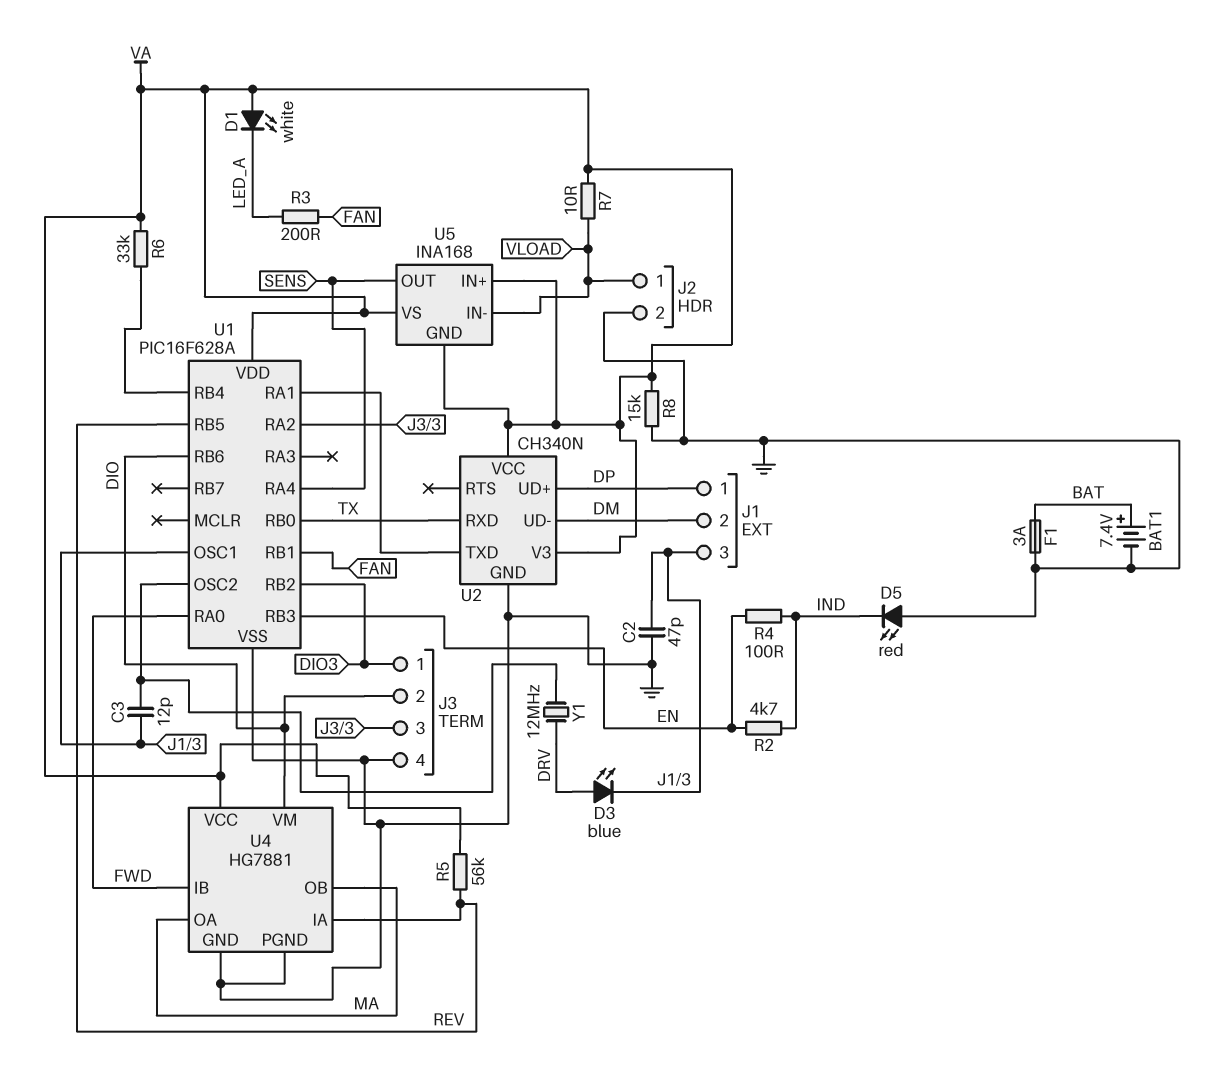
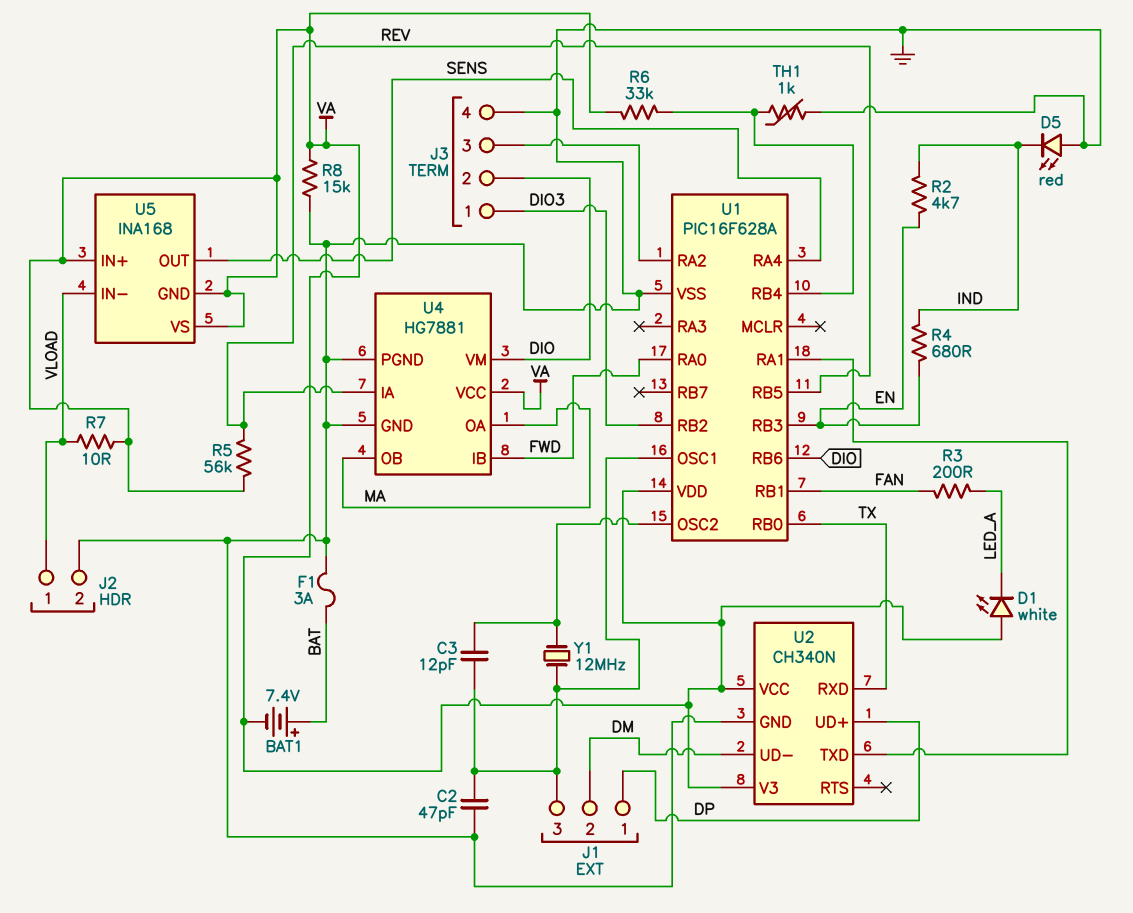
BAT1: 7.4V (plus BAT, minus GND) -> 7.4V (plus BAT, minus VA)
D3: LED blue (A DRV, K J1/3) -> none
R4: 100 (EN, IND) -> 680 (EN, IND)
TH1: none -> 1k (GND, U1/RB4)
Y1: 12MHz (DRV, U1/OSC2) -> 12MHz (J1/3, U1/OSC2)

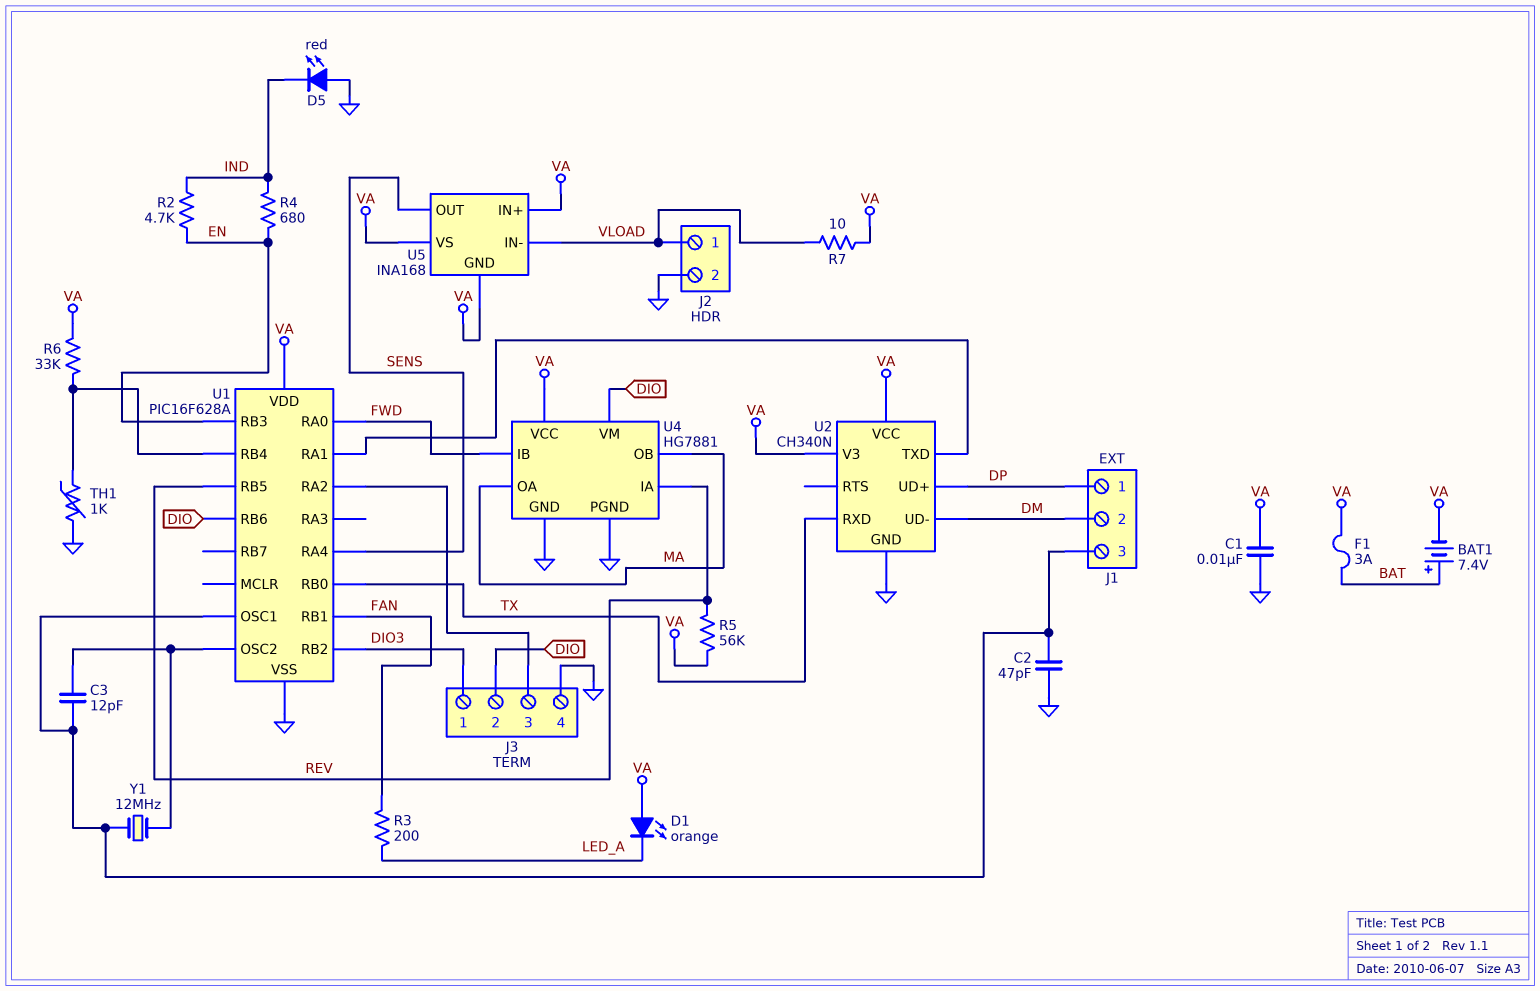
C1: none -> 10nF (GND, VA)
D1: LED white (A VA, K LED_A) -> LED orange (A VA, K LED_A)
F1: 3A (BAT, GND) -> 3A (BAT, VA)
R8: 15k (GND, VA) -> none

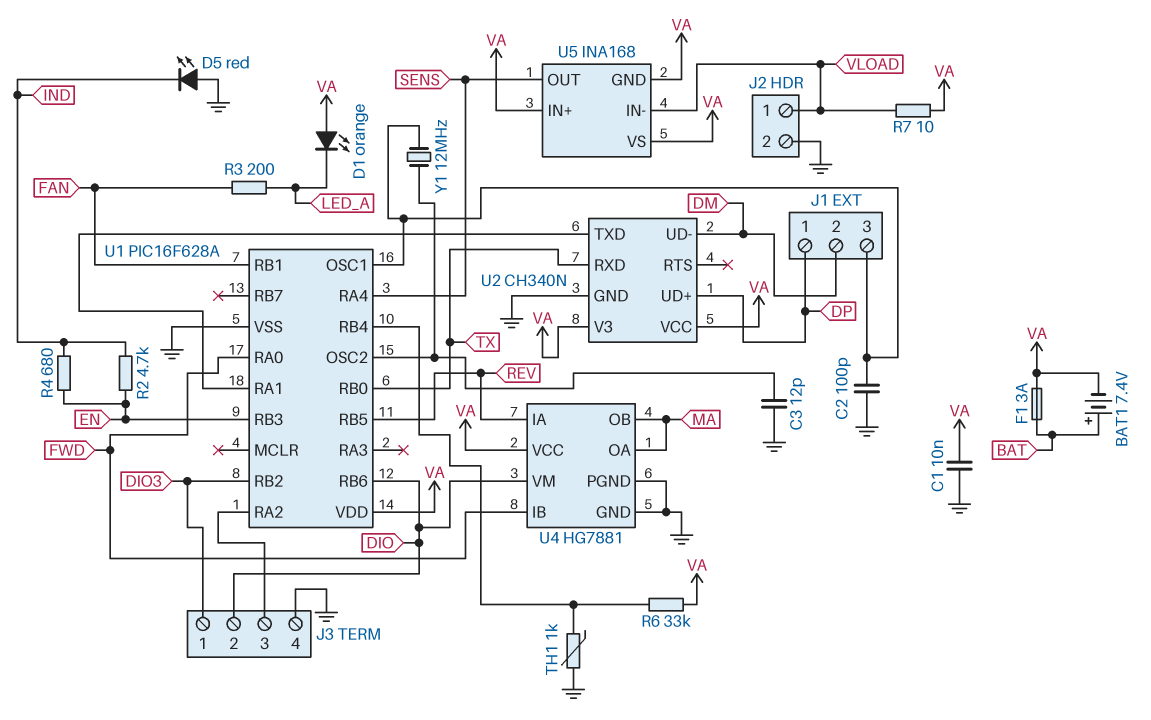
C2: 47pF (GND, J1/3) -> 100pF (GND, J1/3)
C3: 12pF (J1/3, U1/OSC2) -> 12pF (GND, U1/OSC2)
R5: 56k (REV, VA) -> none

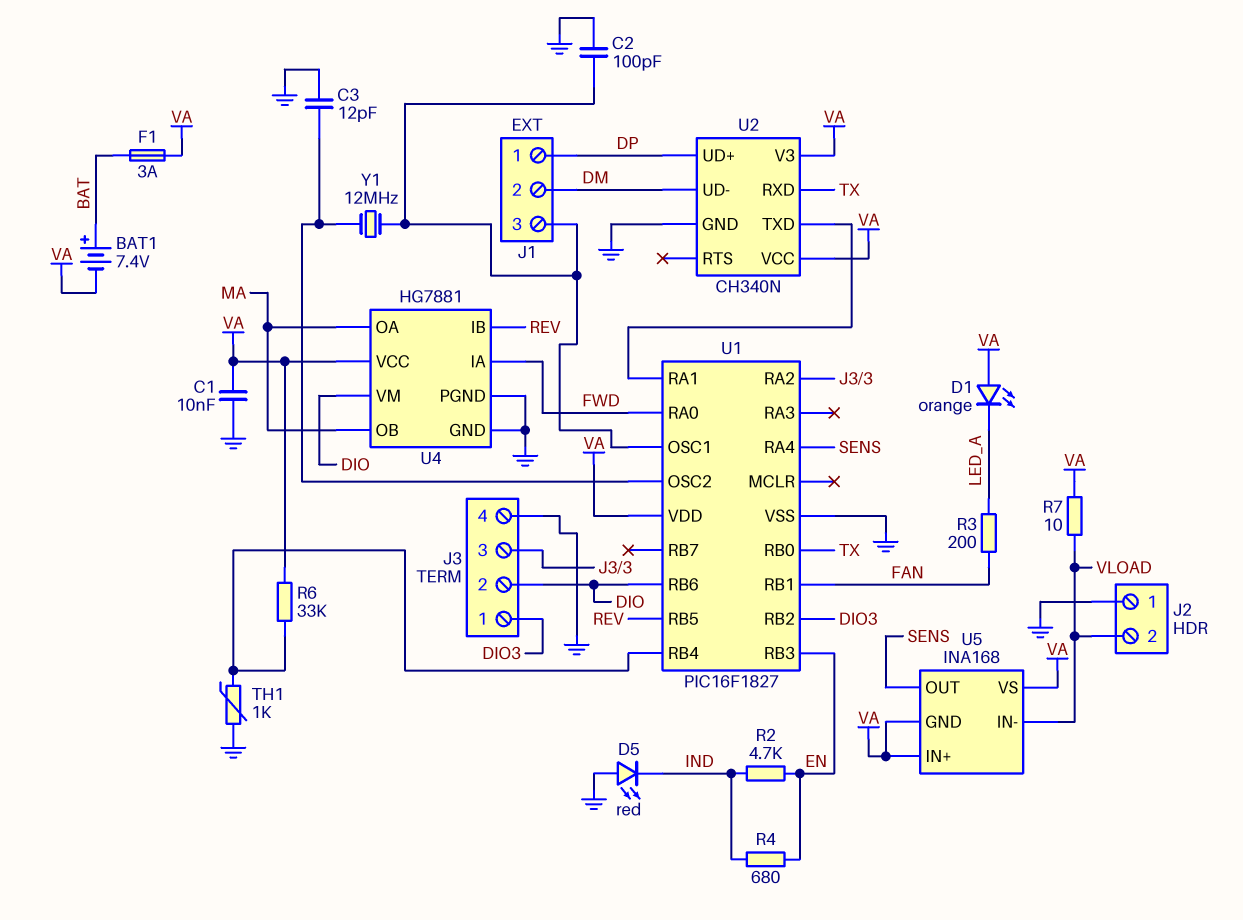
J2 pin 1: VLOAD -> GND
J2 pin 2: GND -> VLOAD
U1: PIC16F628A -> PIC16F1827
U4 pin IA: REV -> FWD
U4 pin IB: FWD -> REV

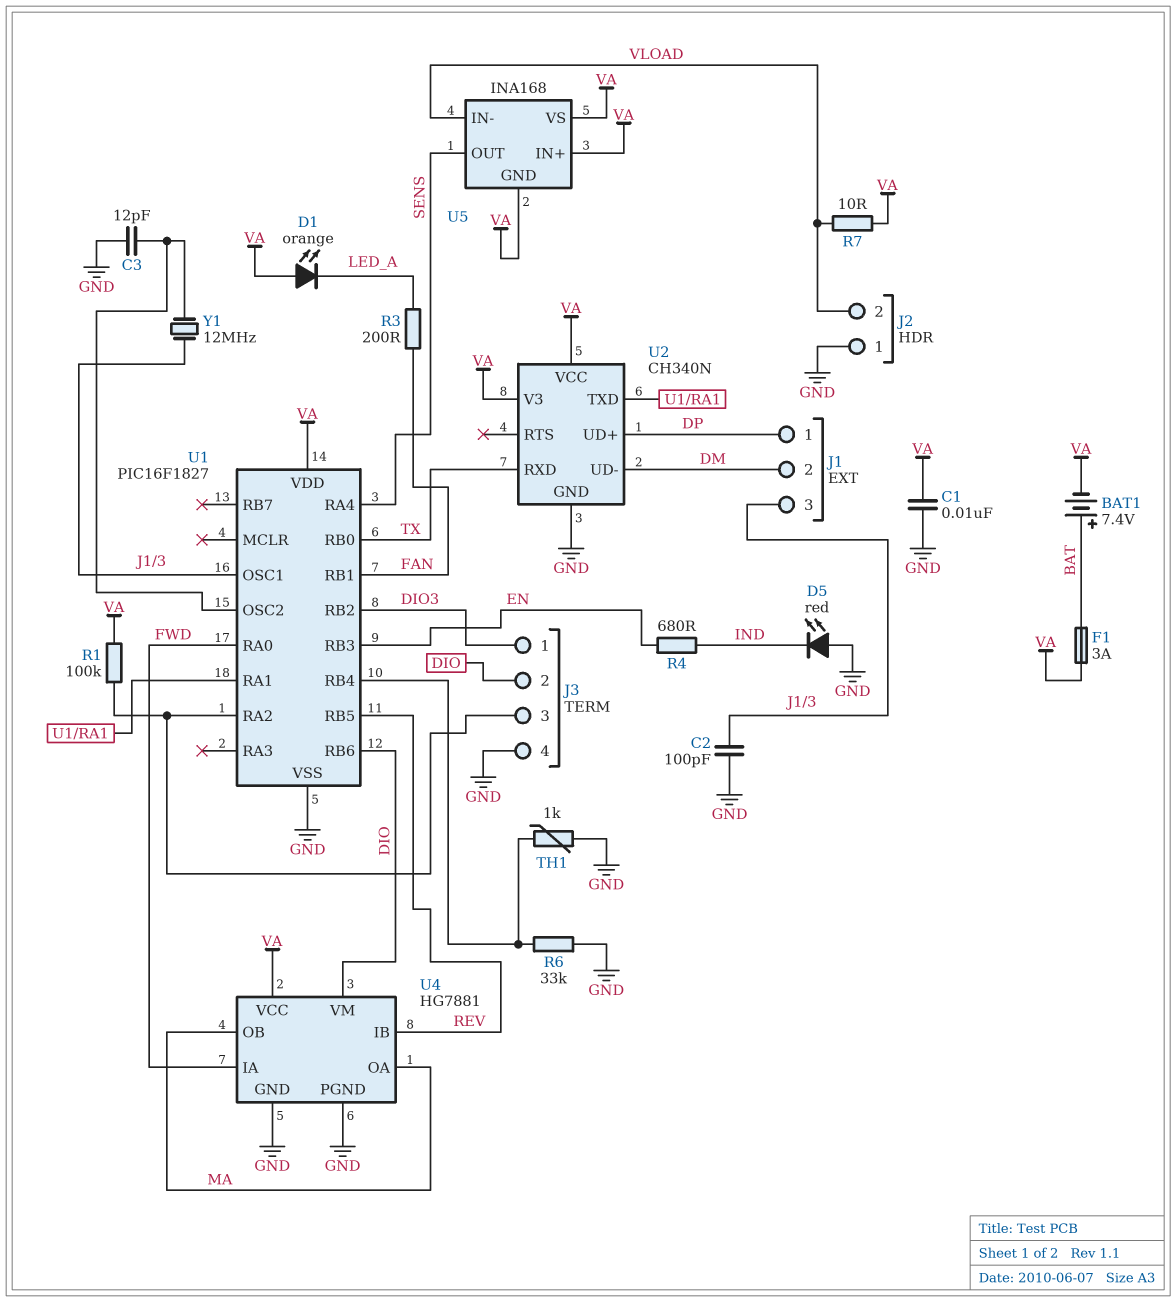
R1: none -> 100k (J3/3, VA)
R2: 4.7k (EN, IND) -> none
R6: 33k (U1/RB4, VA) -> 33k (GND, U1/RB4)

